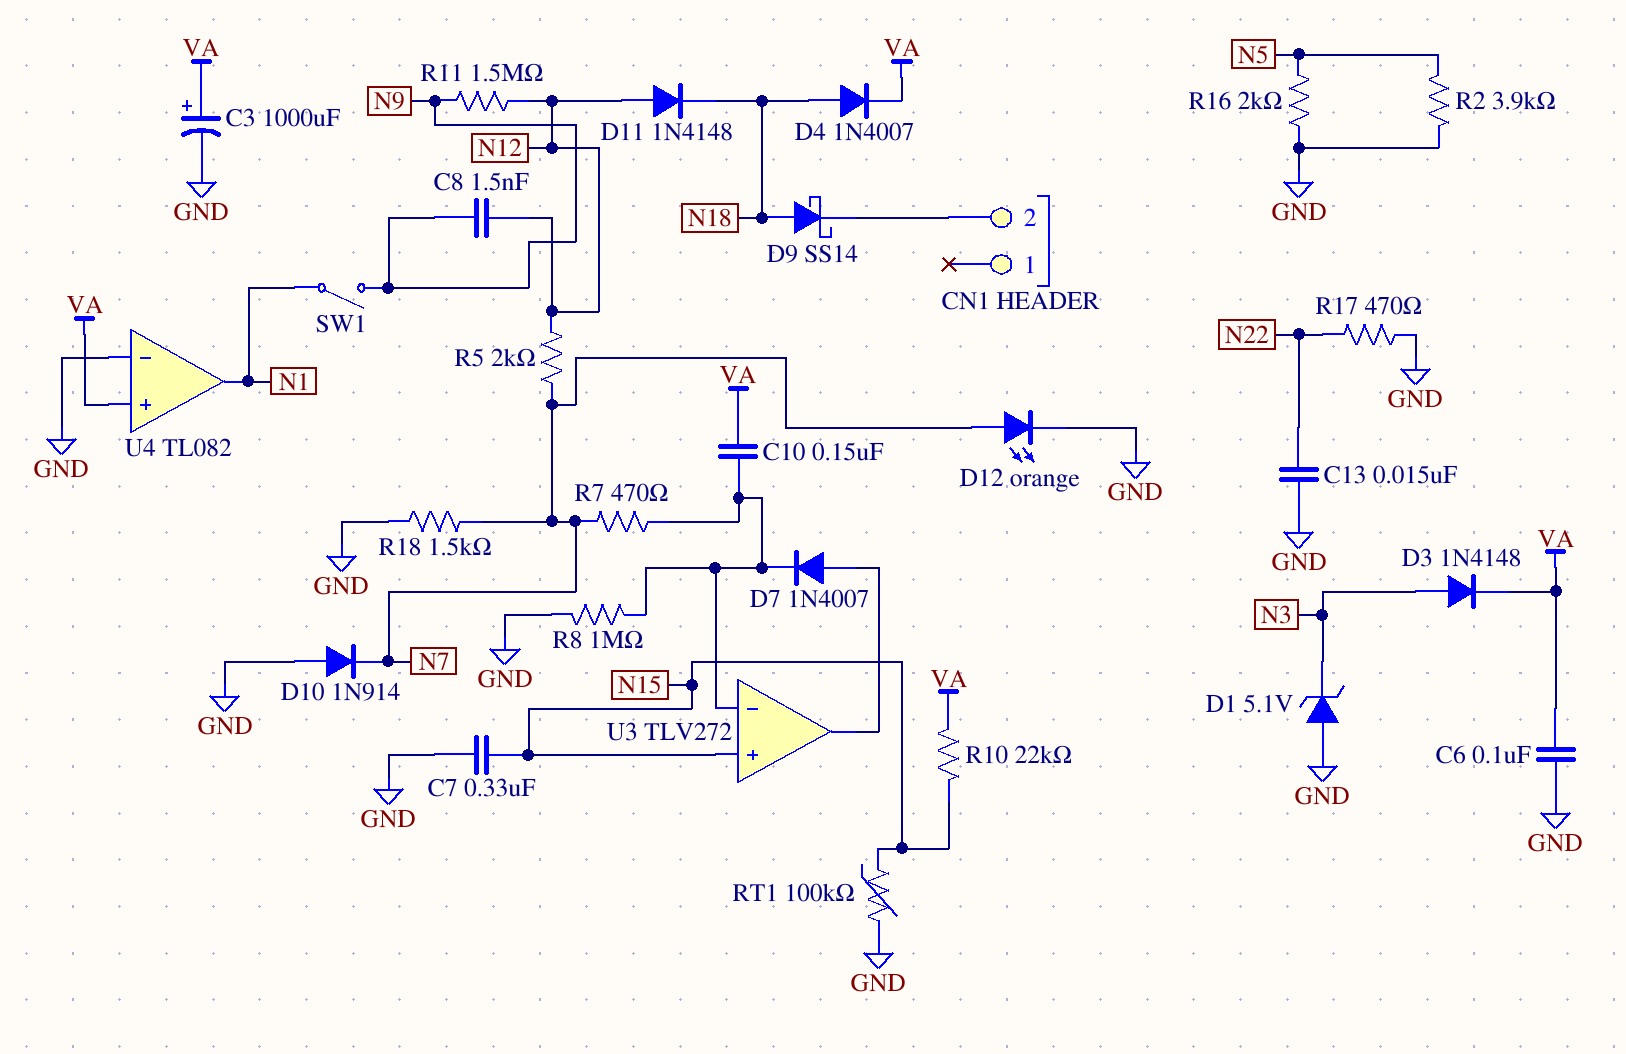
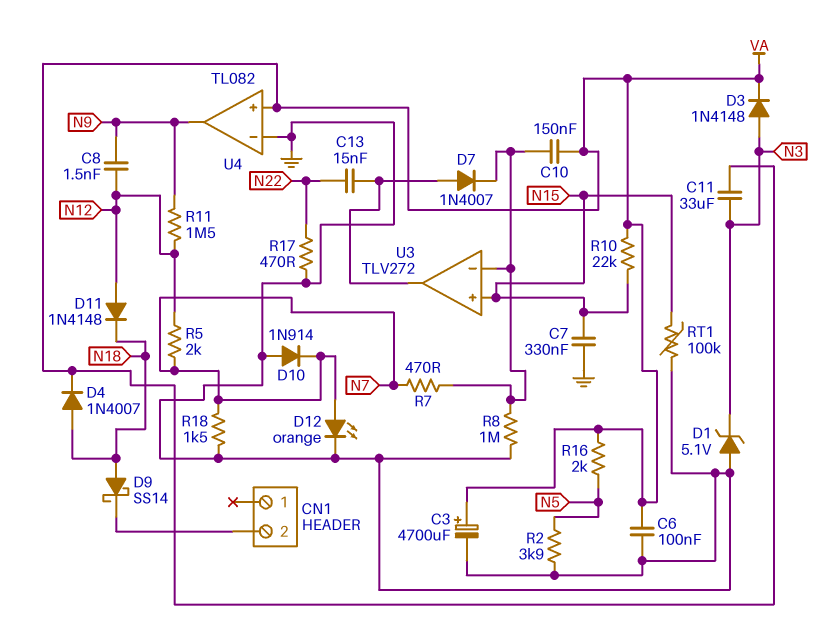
C3: 1000uF (plus VA, minus GND) -> 4700uF (plus VA, minus GND)
C11: none -> 33uF (N3, VA)
C13: 15nF (GND, N22) -> 15nF (N22, U3/out)
R16: 2k (GND, N5) -> 2k (N5, VA)
SW1: switch (N1, N9) -> none
U4 pin out: N1 -> N9

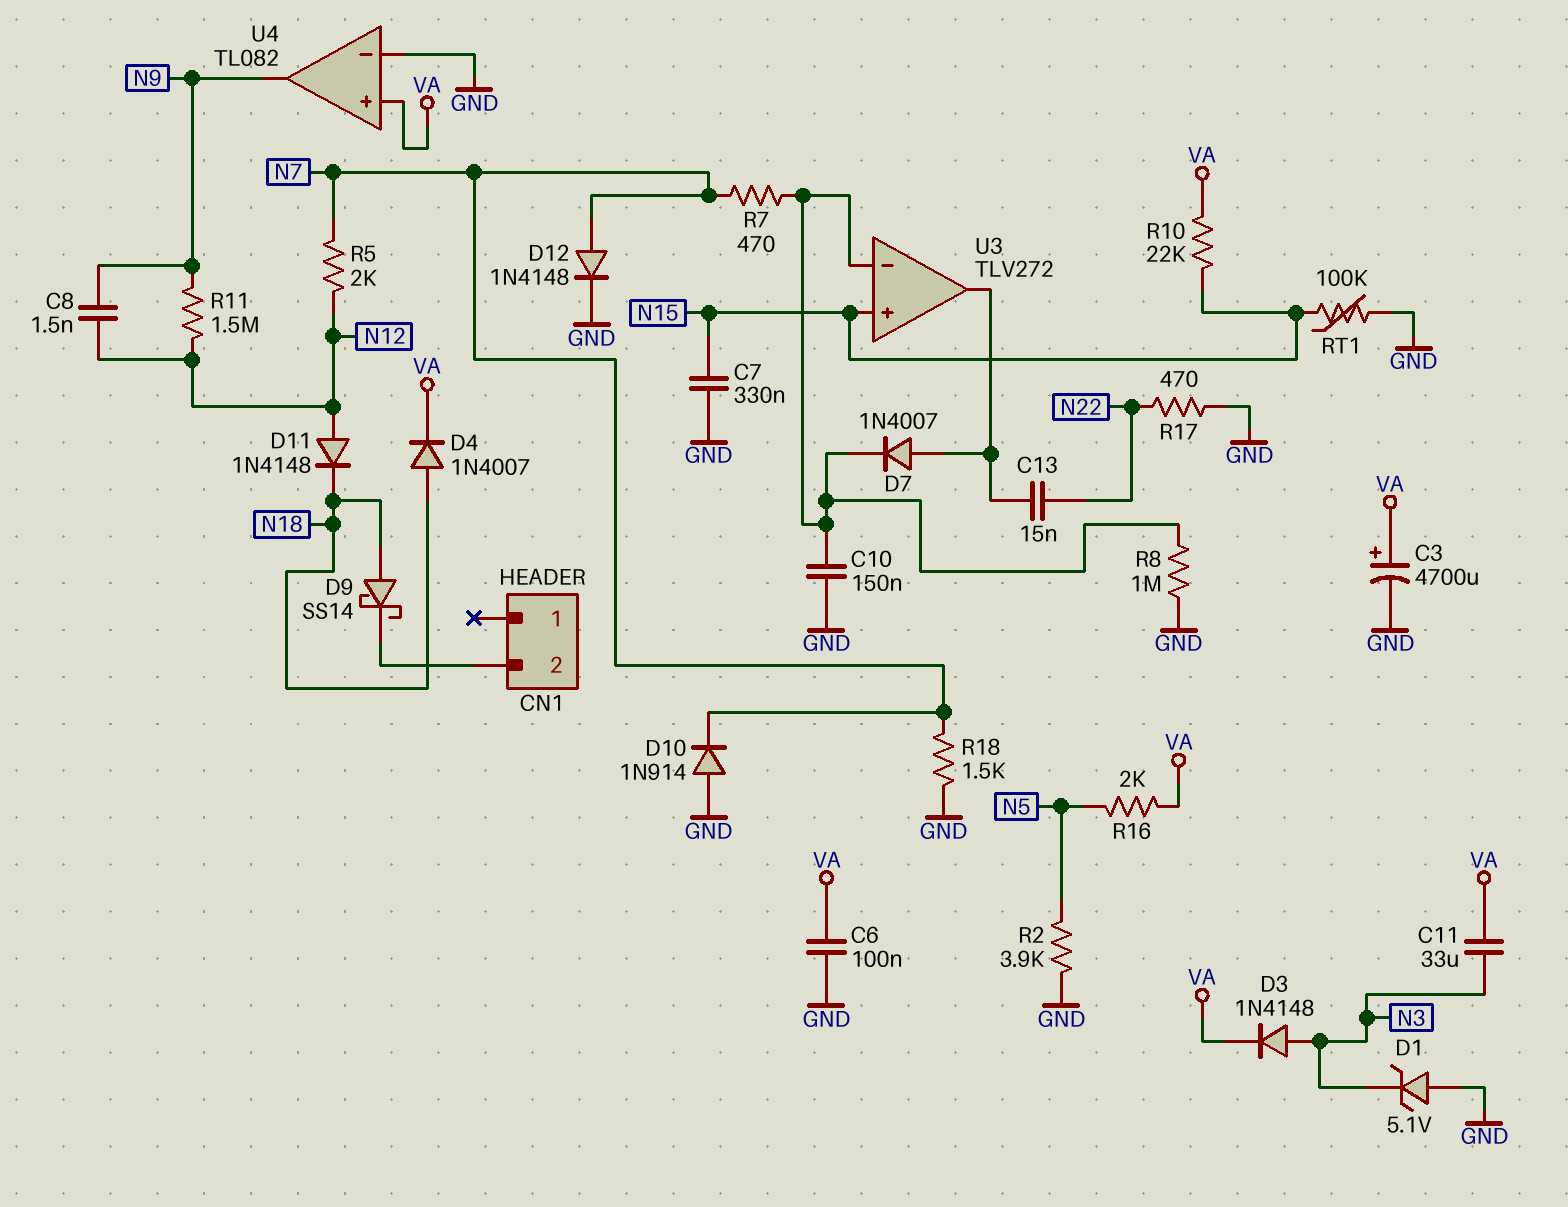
C10: 150nF (U3/in-, VA) -> 150nF (GND, U3/in-)
D12: LED orange (A N7, K GND) -> diode 1N4148 (A N7, K GND)

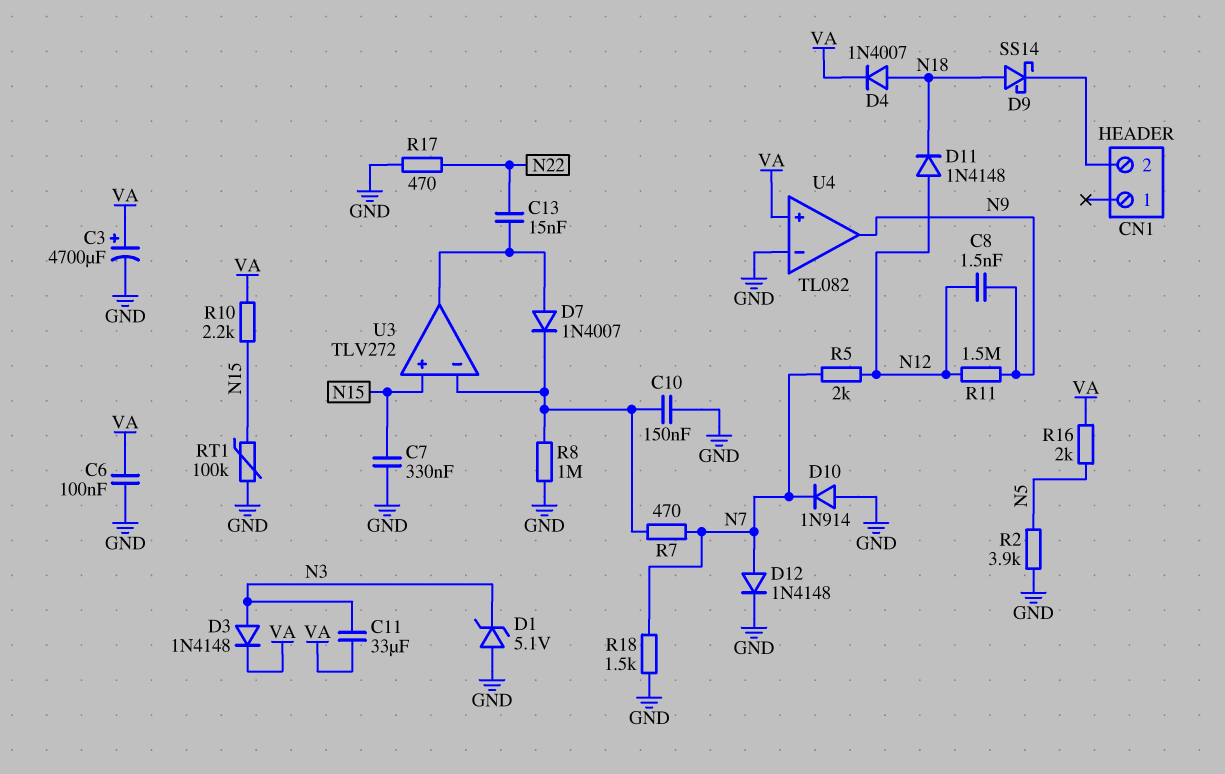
R10: 22k (N15, VA) -> 2.2k (N15, VA)

